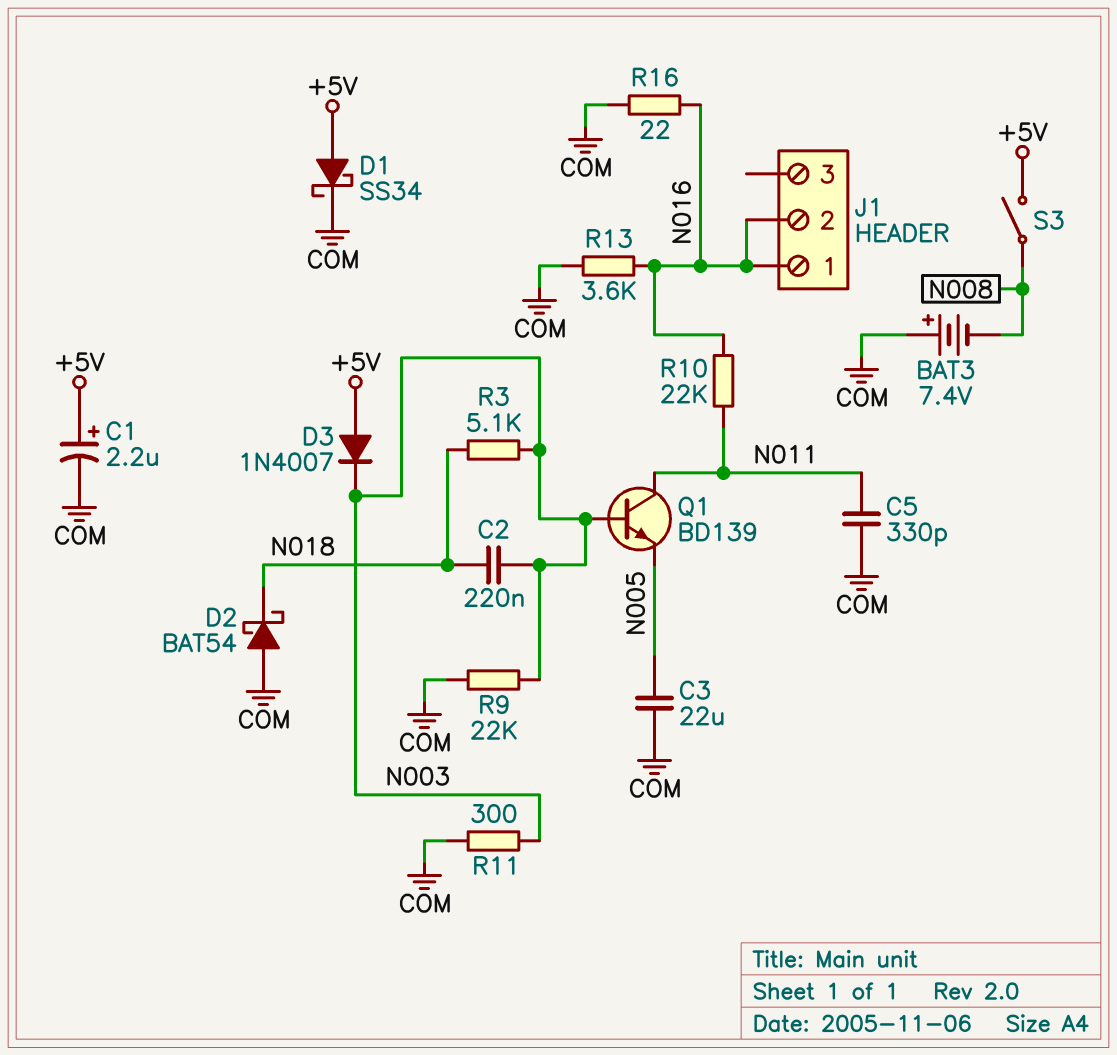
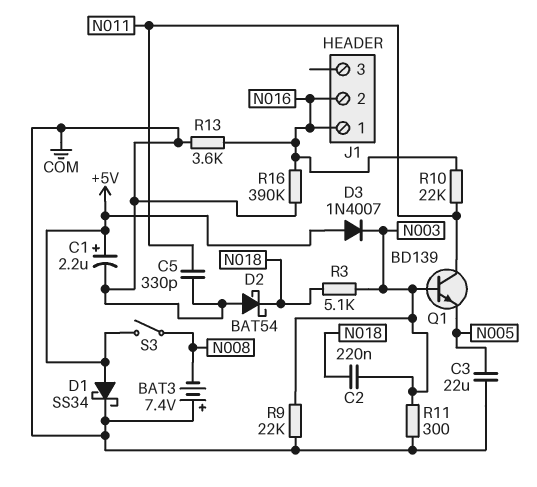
R16: 22 (COM, N016) -> 390k (COM, N016)

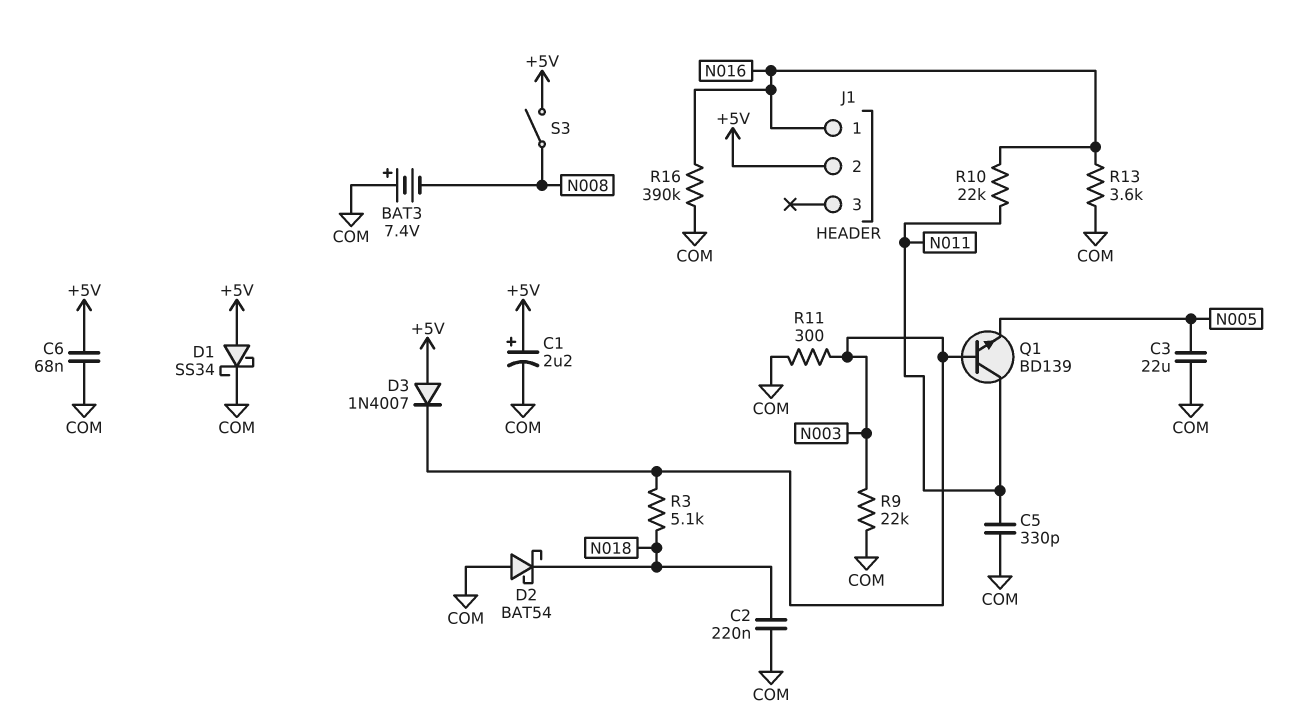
C2: 220nF (N003, N018) -> 220nF (COM, N018)
C6: none -> 68nF (+5V, COM)
J1 pin 2: N016 -> +5V

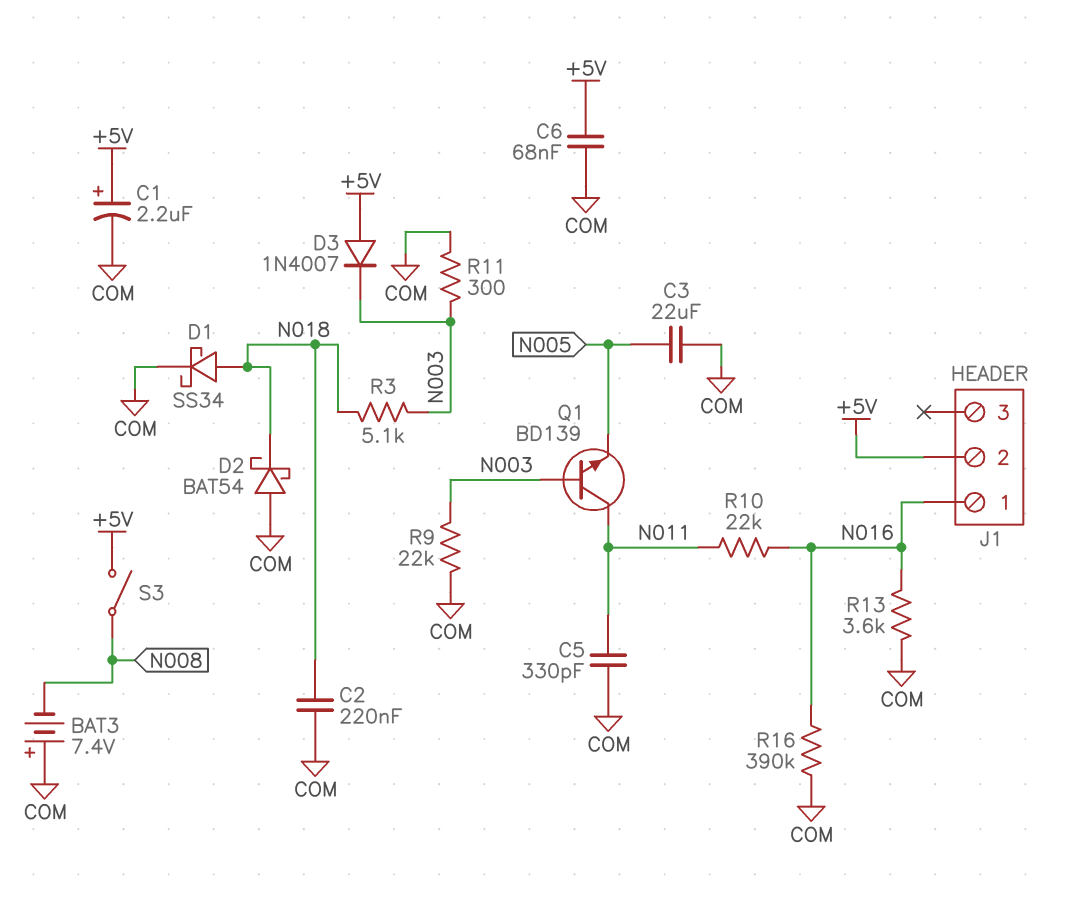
D1: schottky SS34 (A +5V, K COM) -> schottky SS34 (A N018, K COM)

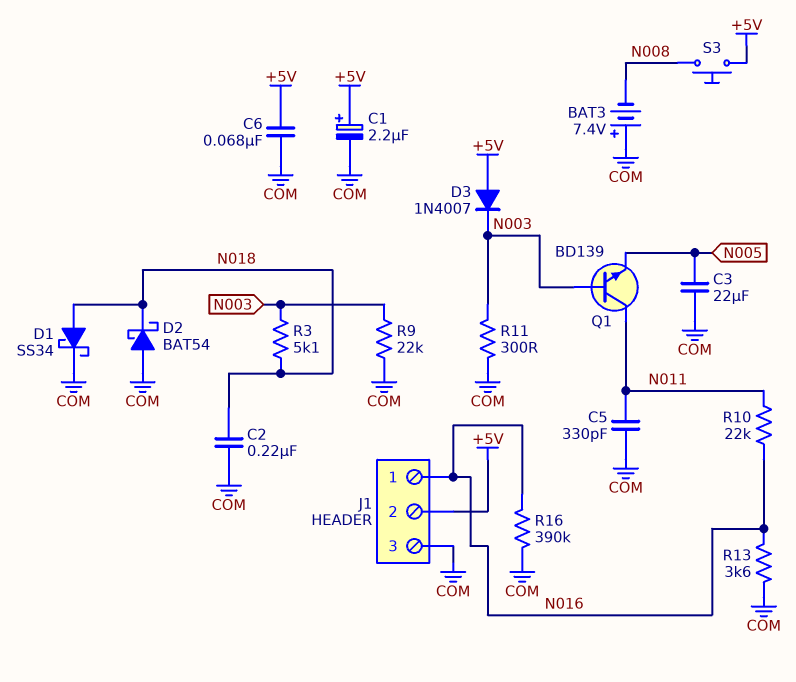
J1 pin 3: none -> COM
S3: switch (+5V, N008) -> button (+5V, N008)

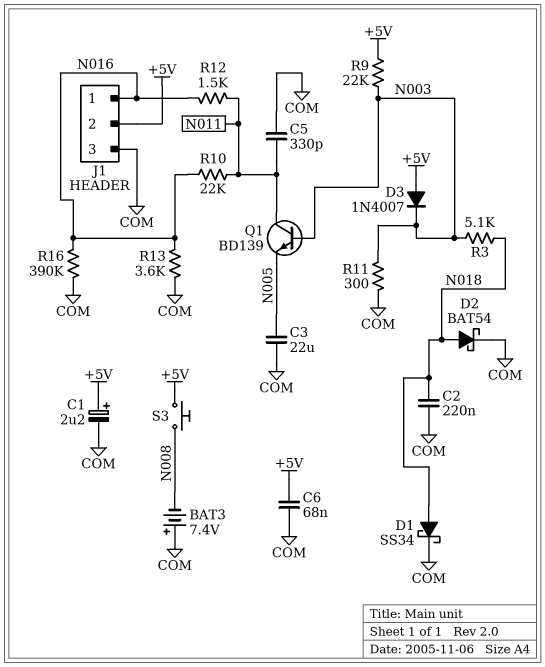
D2: schottky BAT54 (A COM, K N018) -> schottky BAT54 (A N018, K COM)
R9: 22k (COM, N003) -> 22k (+5V, N003)
R12: none -> 1.5k (N011, N016)

